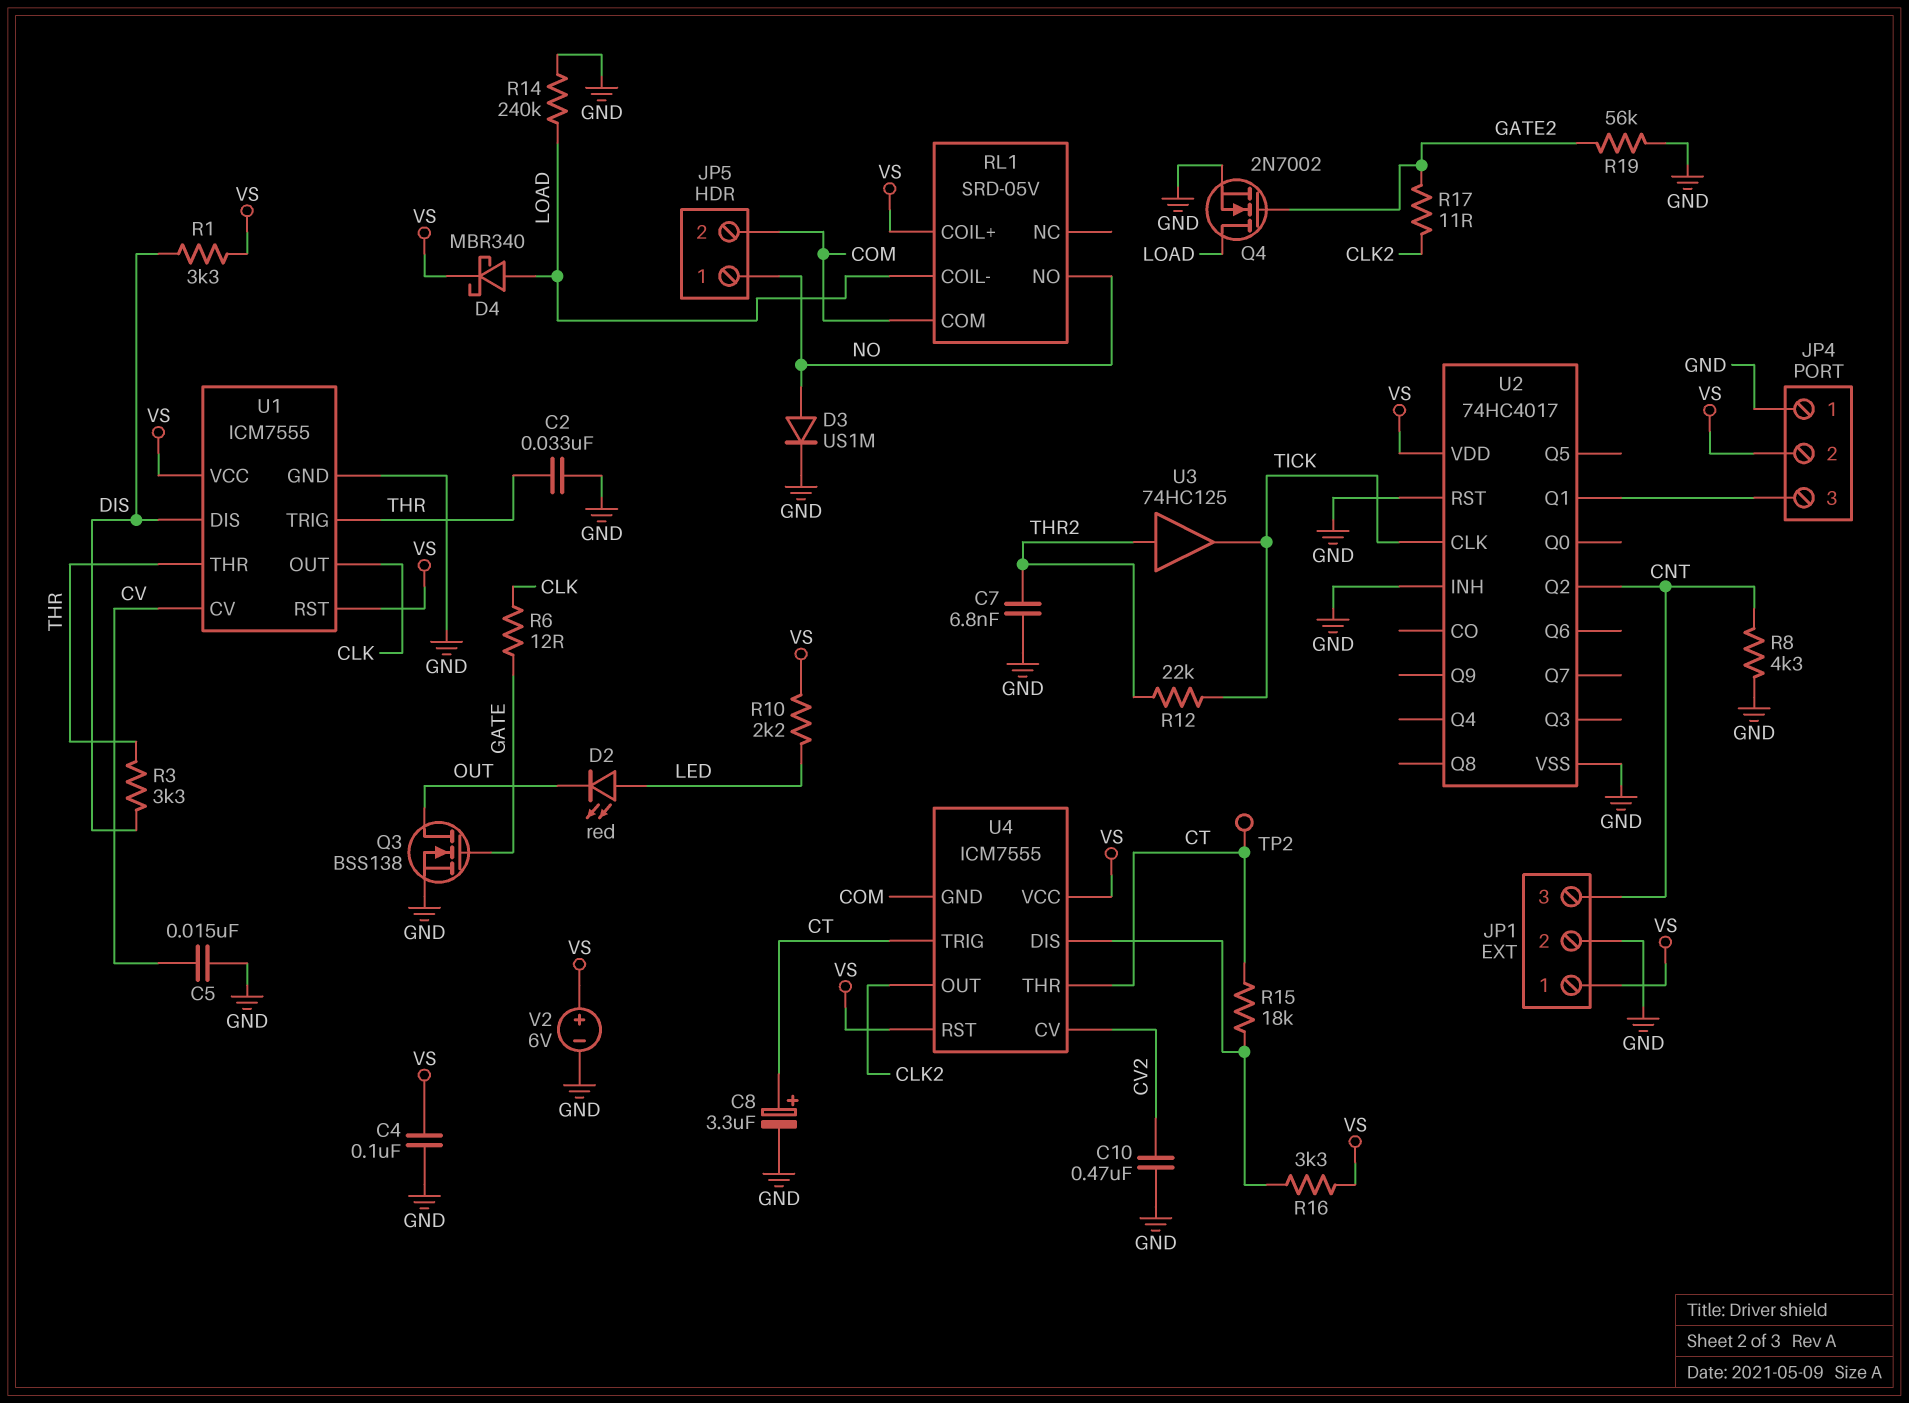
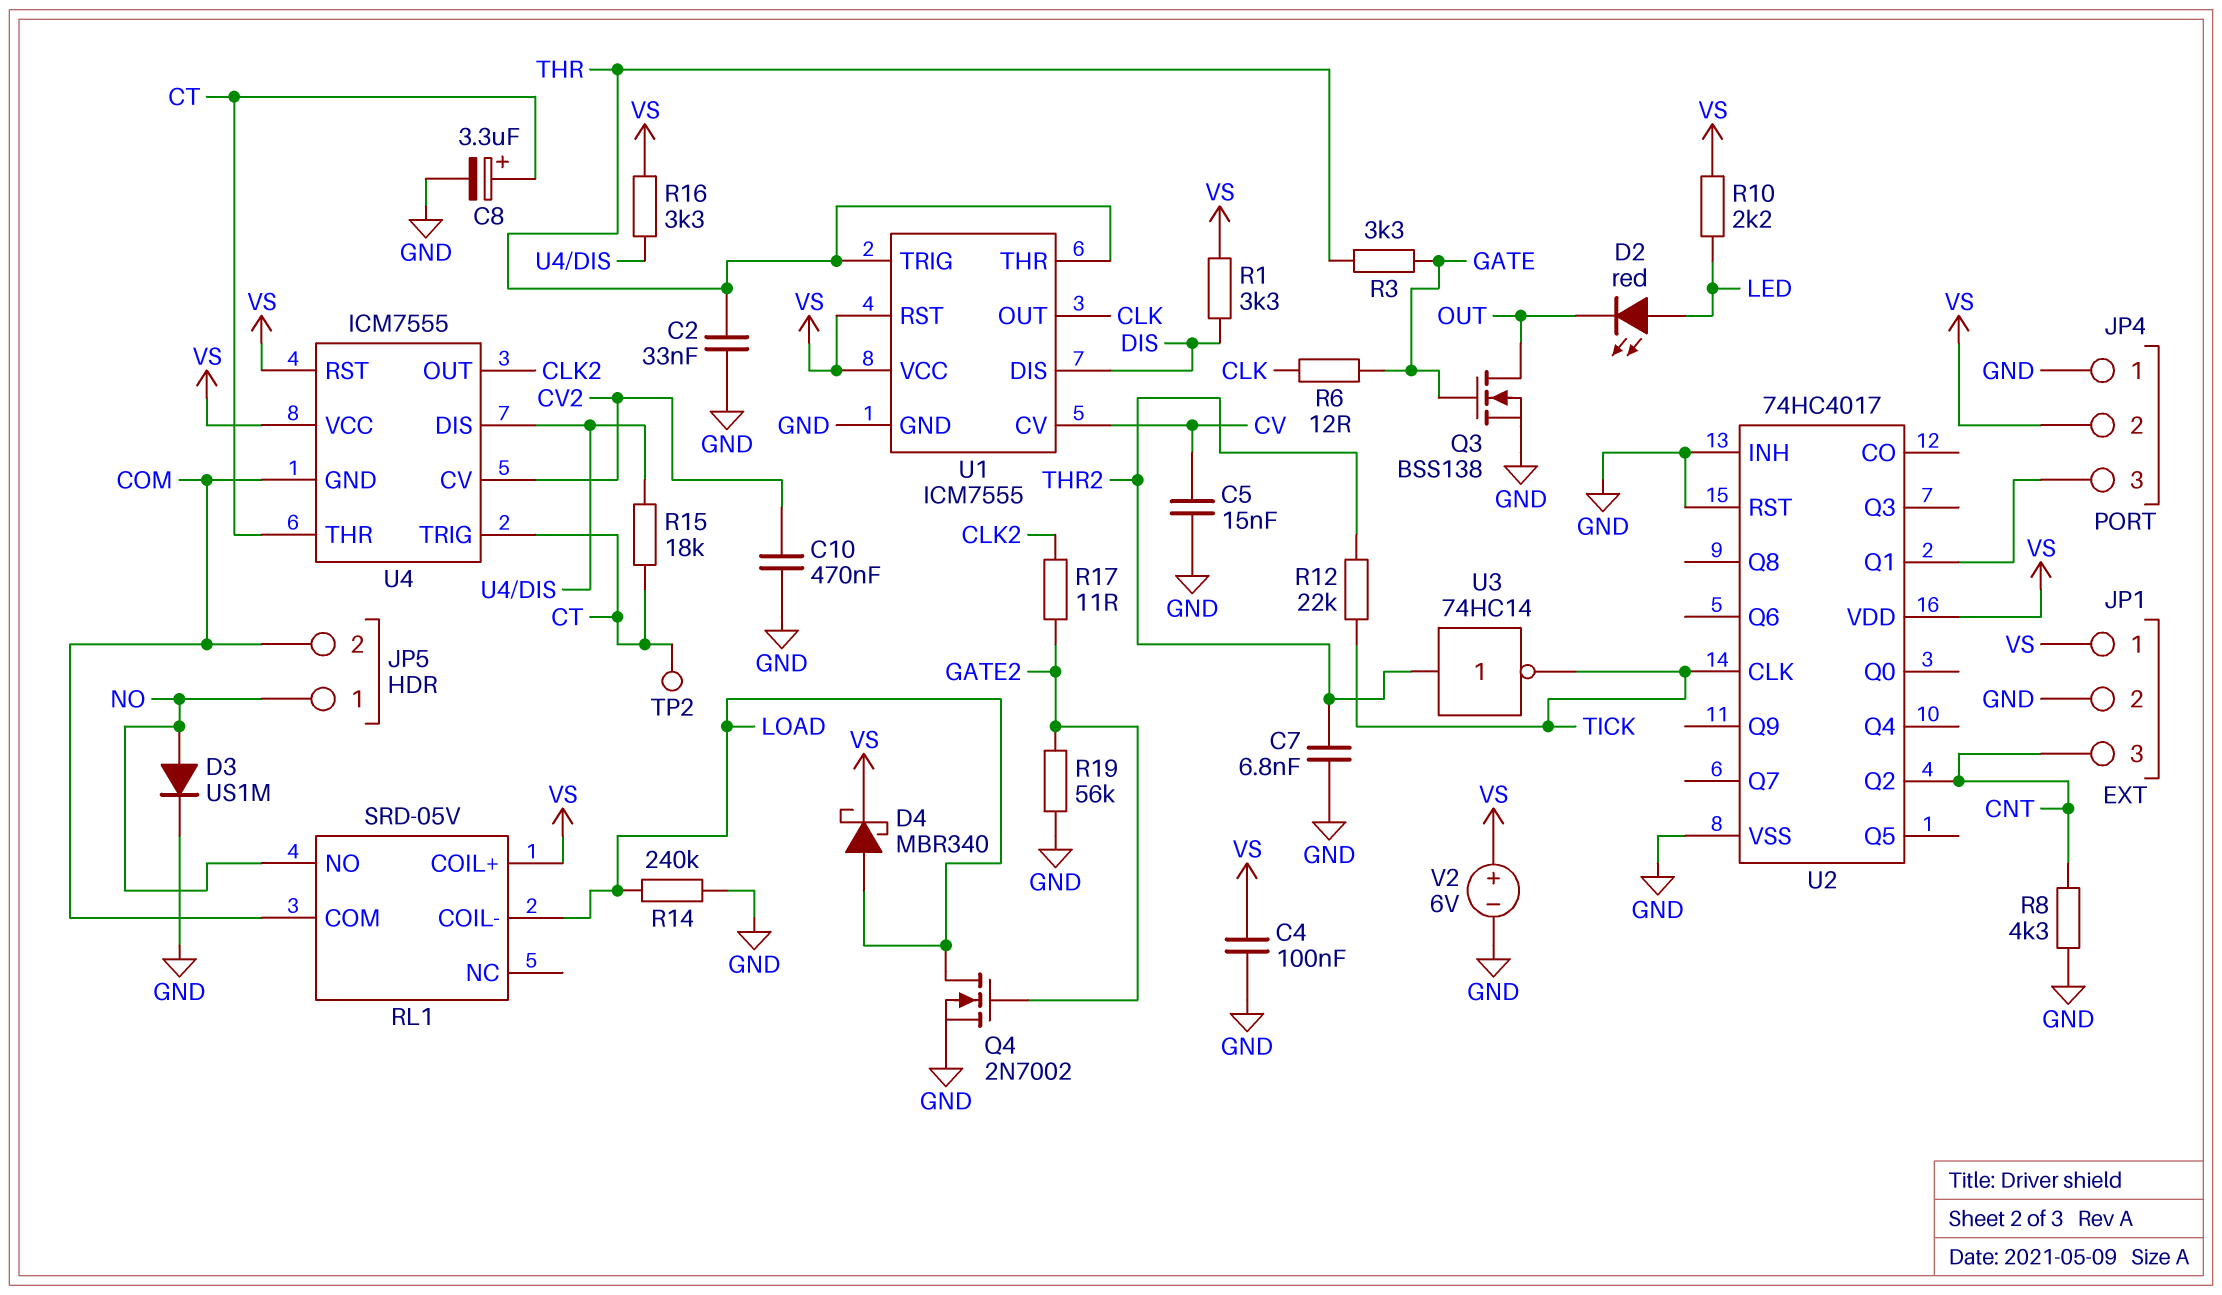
R3: 3.3k (DIS, THR) -> 3.3k (GATE, THR)
U3: buffer 74HC125 (in THR2, out TICK) -> NOT 74HC14 (in THR2, out TICK)

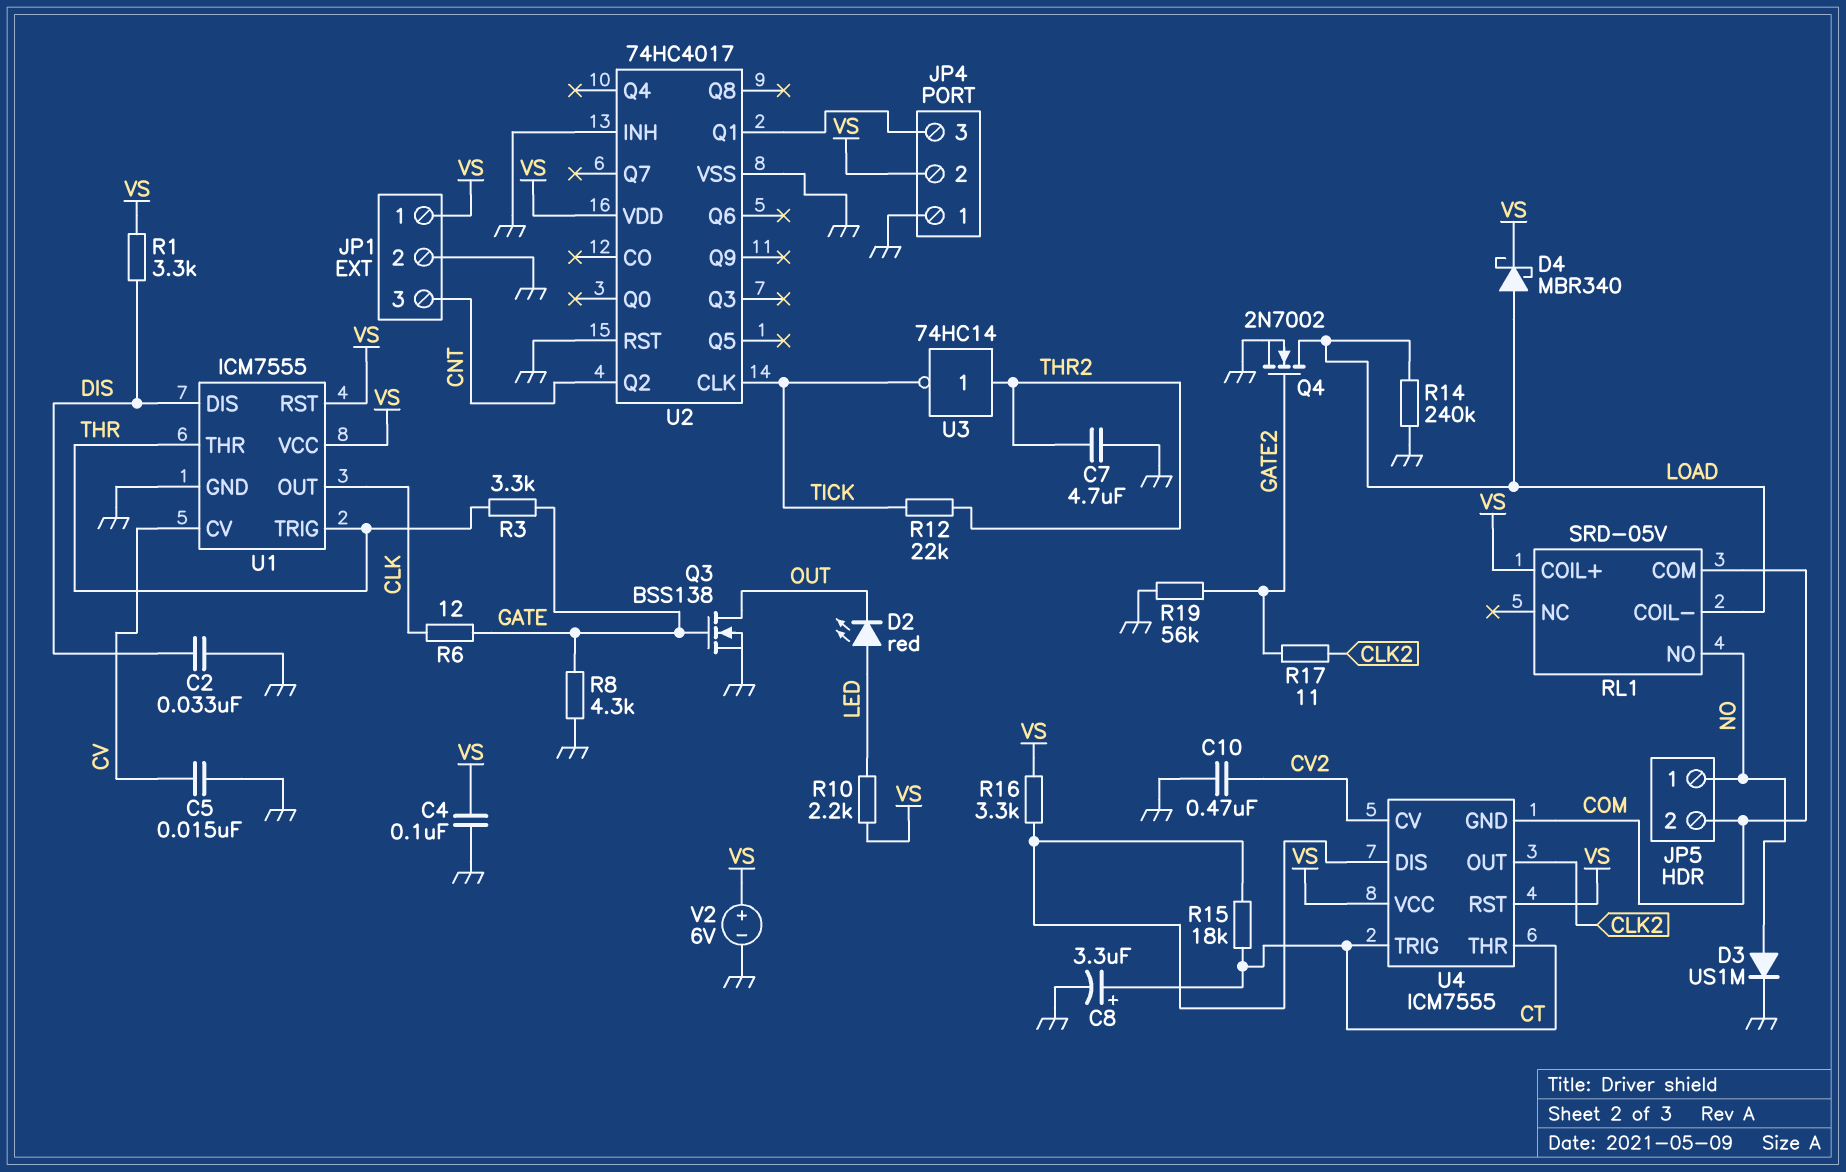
C2: 33nF (GND, THR) -> 33nF (DIS, GND)
C7: 6.8nF (GND, THR2) -> 4.7uF (GND, THR2)
R8: 4.3k (CNT, GND) -> 4.3k (GATE, GND)
TP2: test point (CT) -> none

